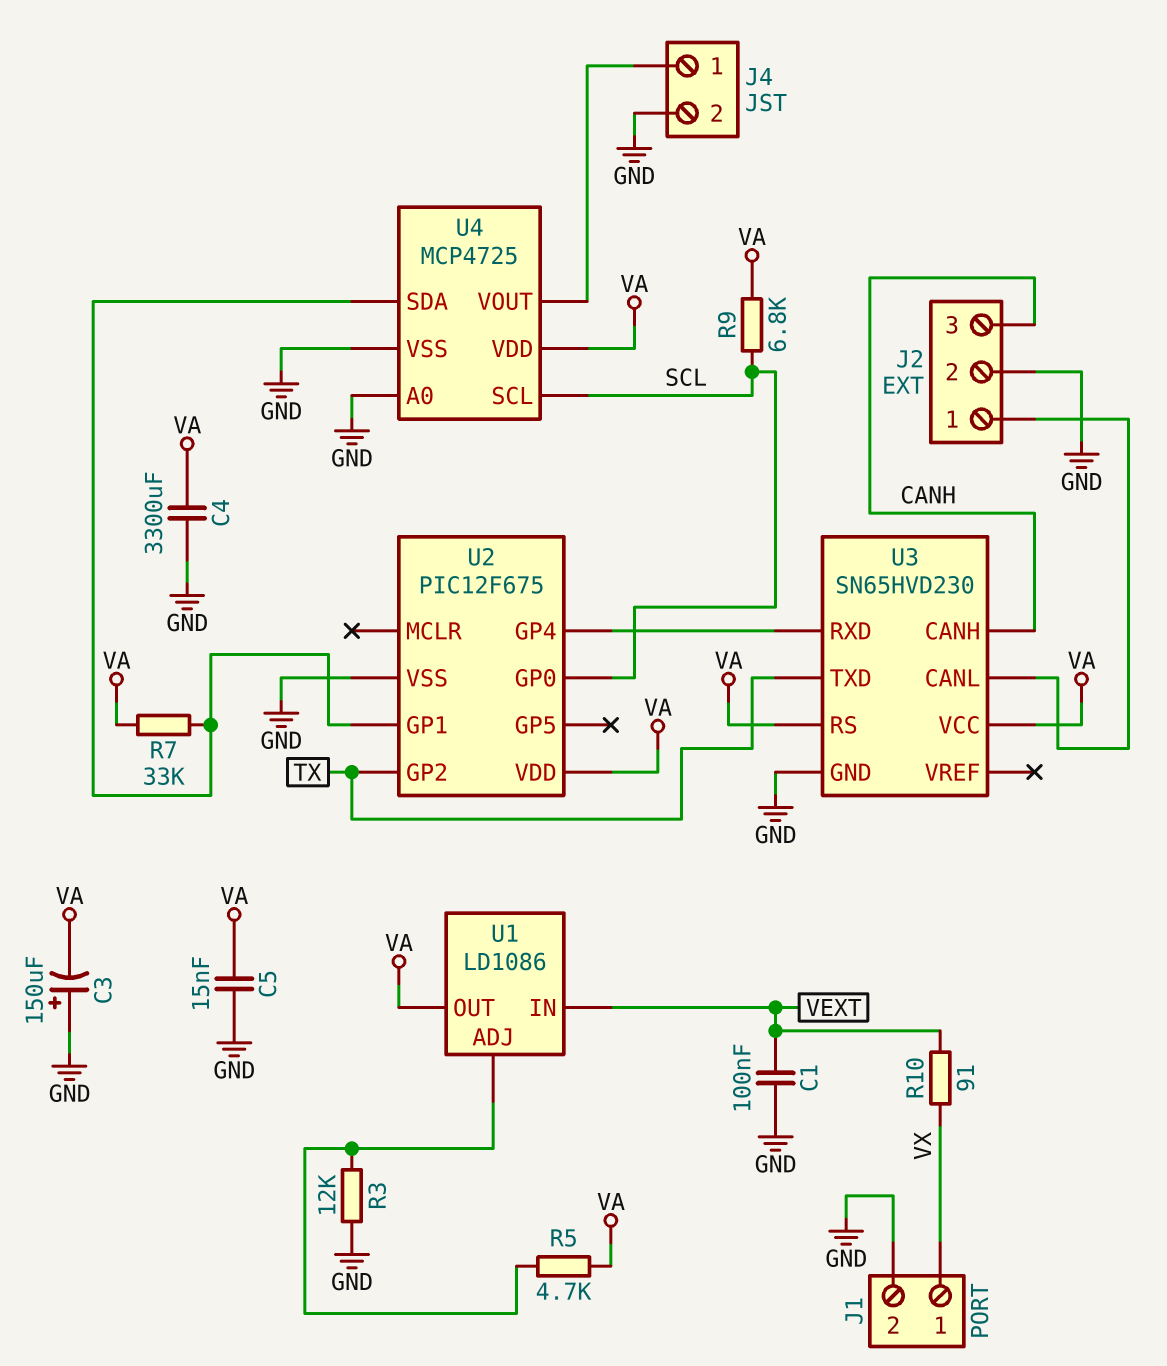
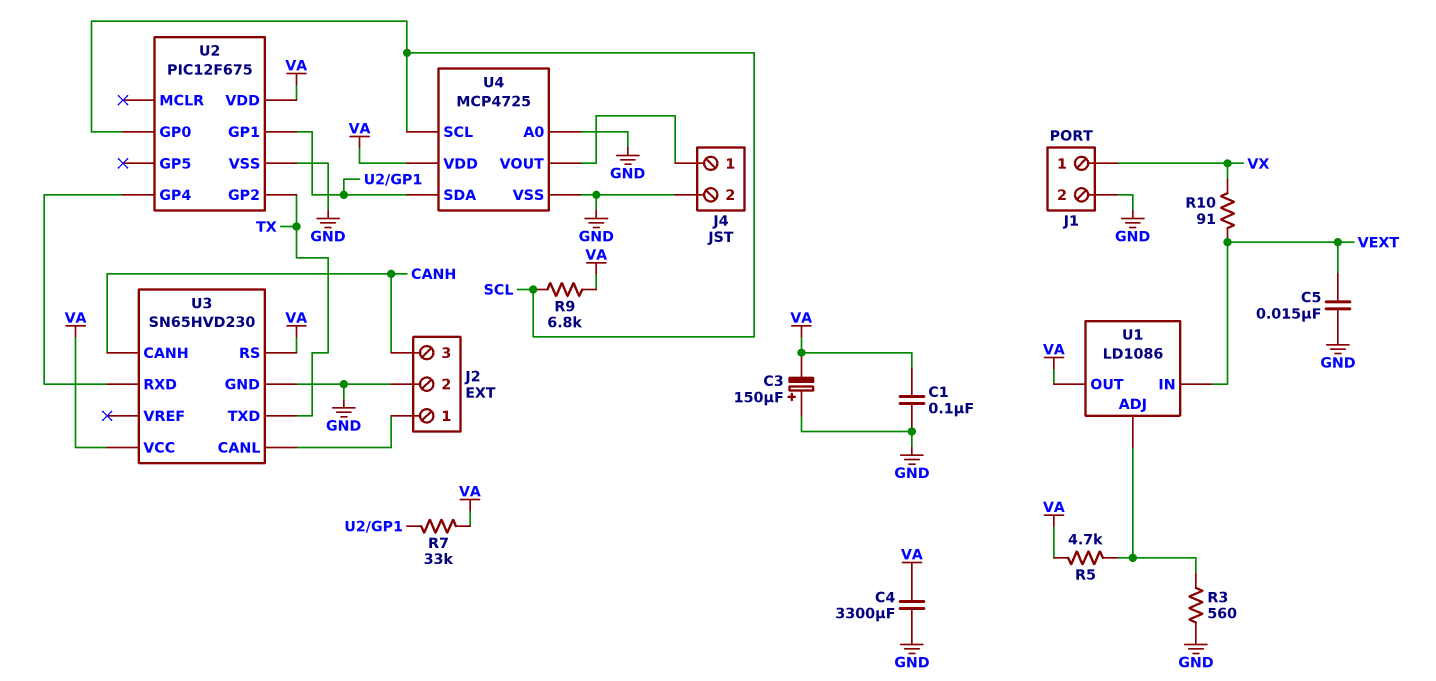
C1: 100nF (GND, VEXT) -> 100nF (GND, VA)
C5: 15nF (GND, VA) -> 15nF (GND, VEXT)
R3: 12k (GND, U1/ADJ) -> 560 (GND, U1/ADJ)

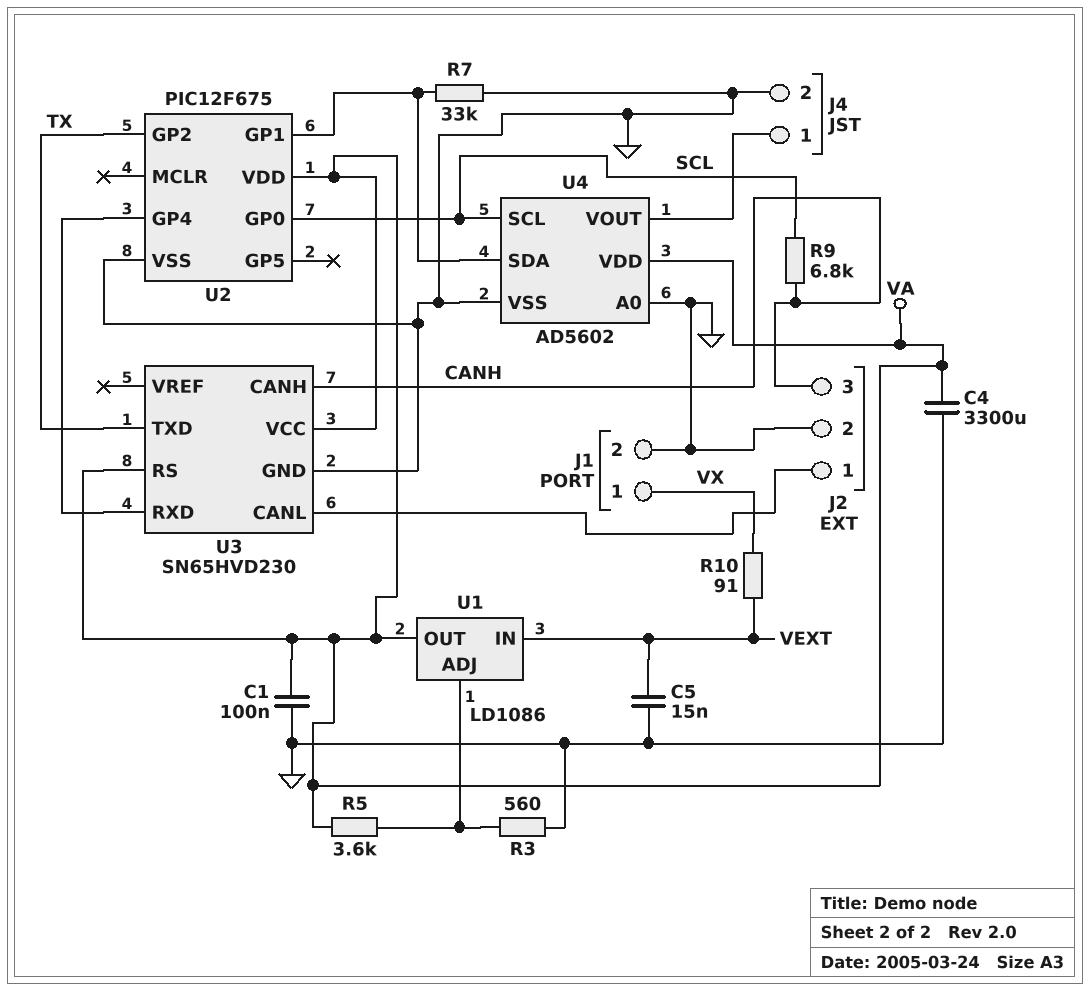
C3: 150uF (plus GND, minus VA) -> none
R5: 4.7k (U1/ADJ, VA) -> 3.6k (U1/ADJ, VA)
R7: 33k (U2/GP1, VA) -> 33k (GND, U2/GP1)
R9: 6.8k (SCL, VA) -> 6.8k (CANH, SCL)
U4: MCP4725 -> AD5602

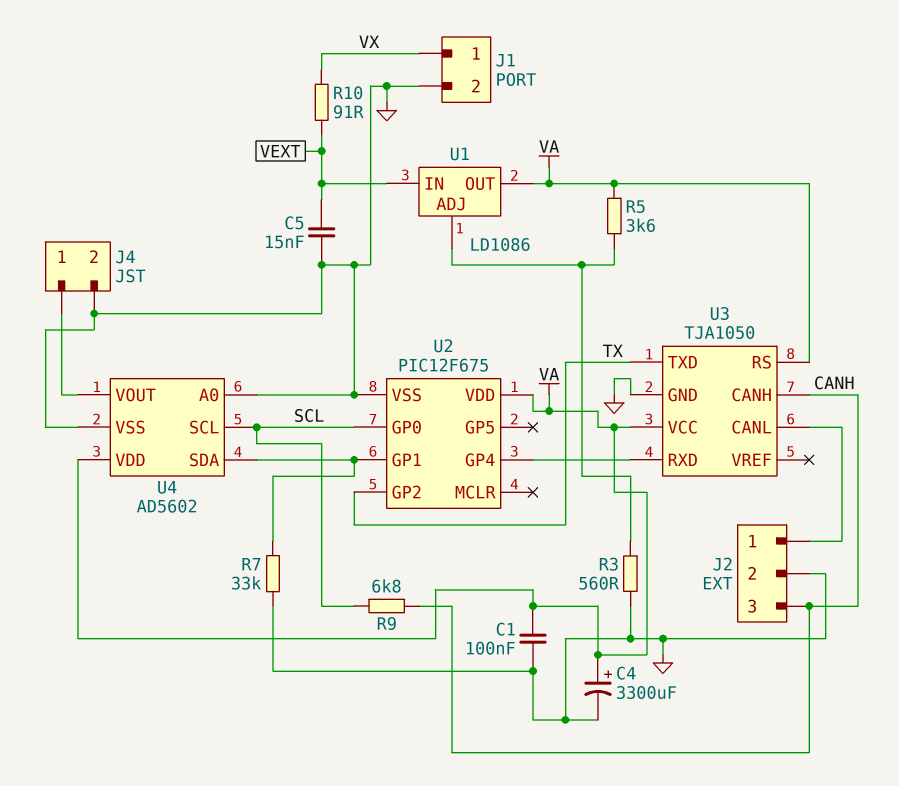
C4: 3300uF (GND, VA) -> 3300uF (plus VA, minus GND)
U3: SN65HVD230 -> TJA1050

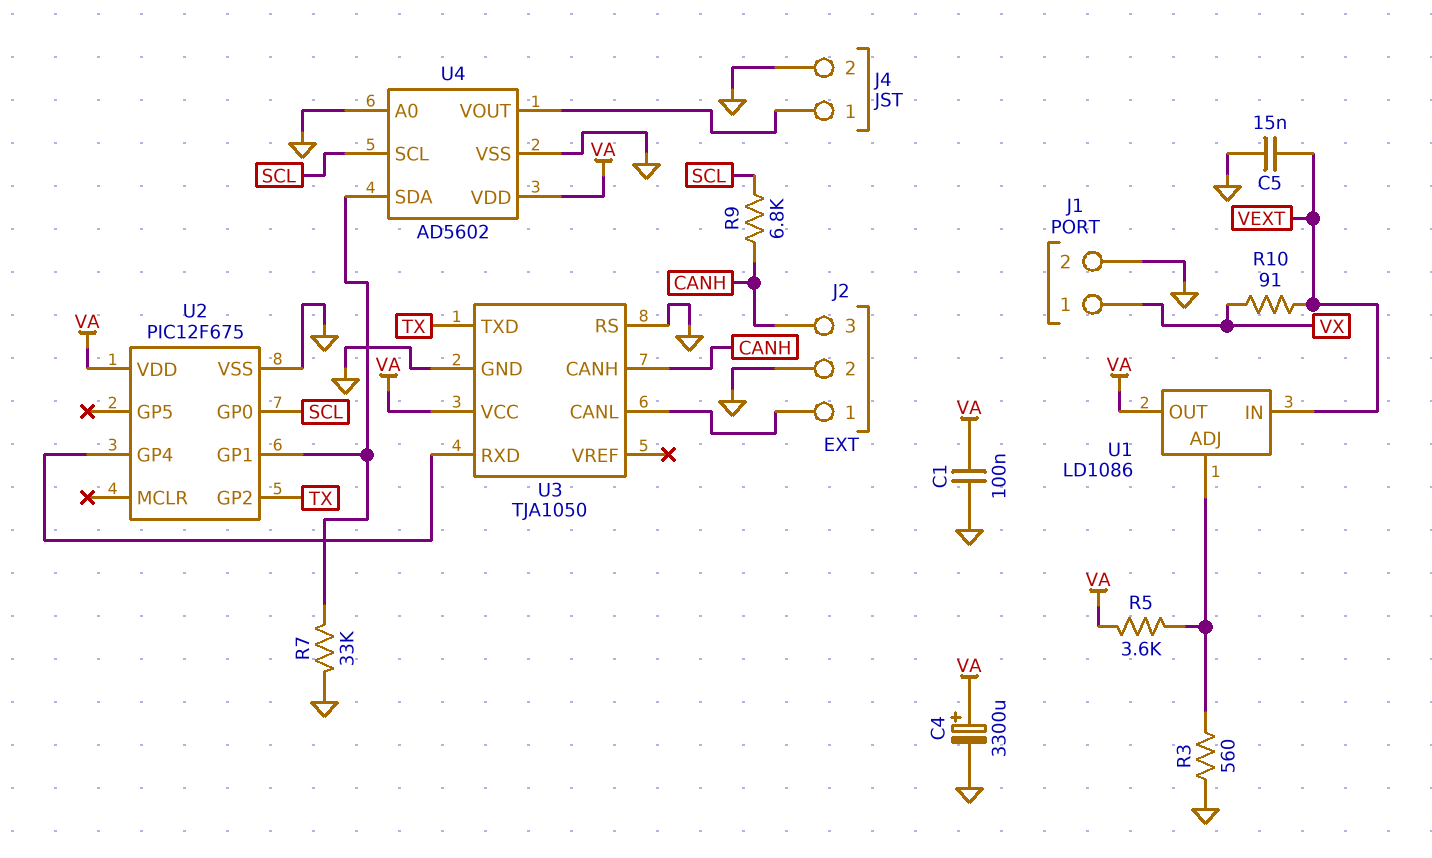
U3 pin RS: VA -> GND

